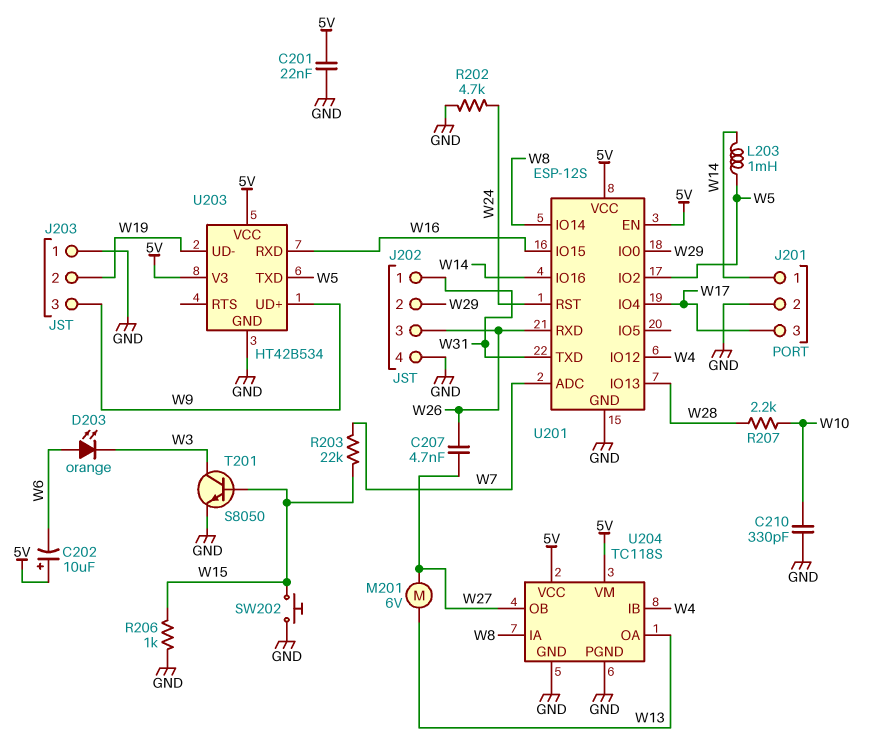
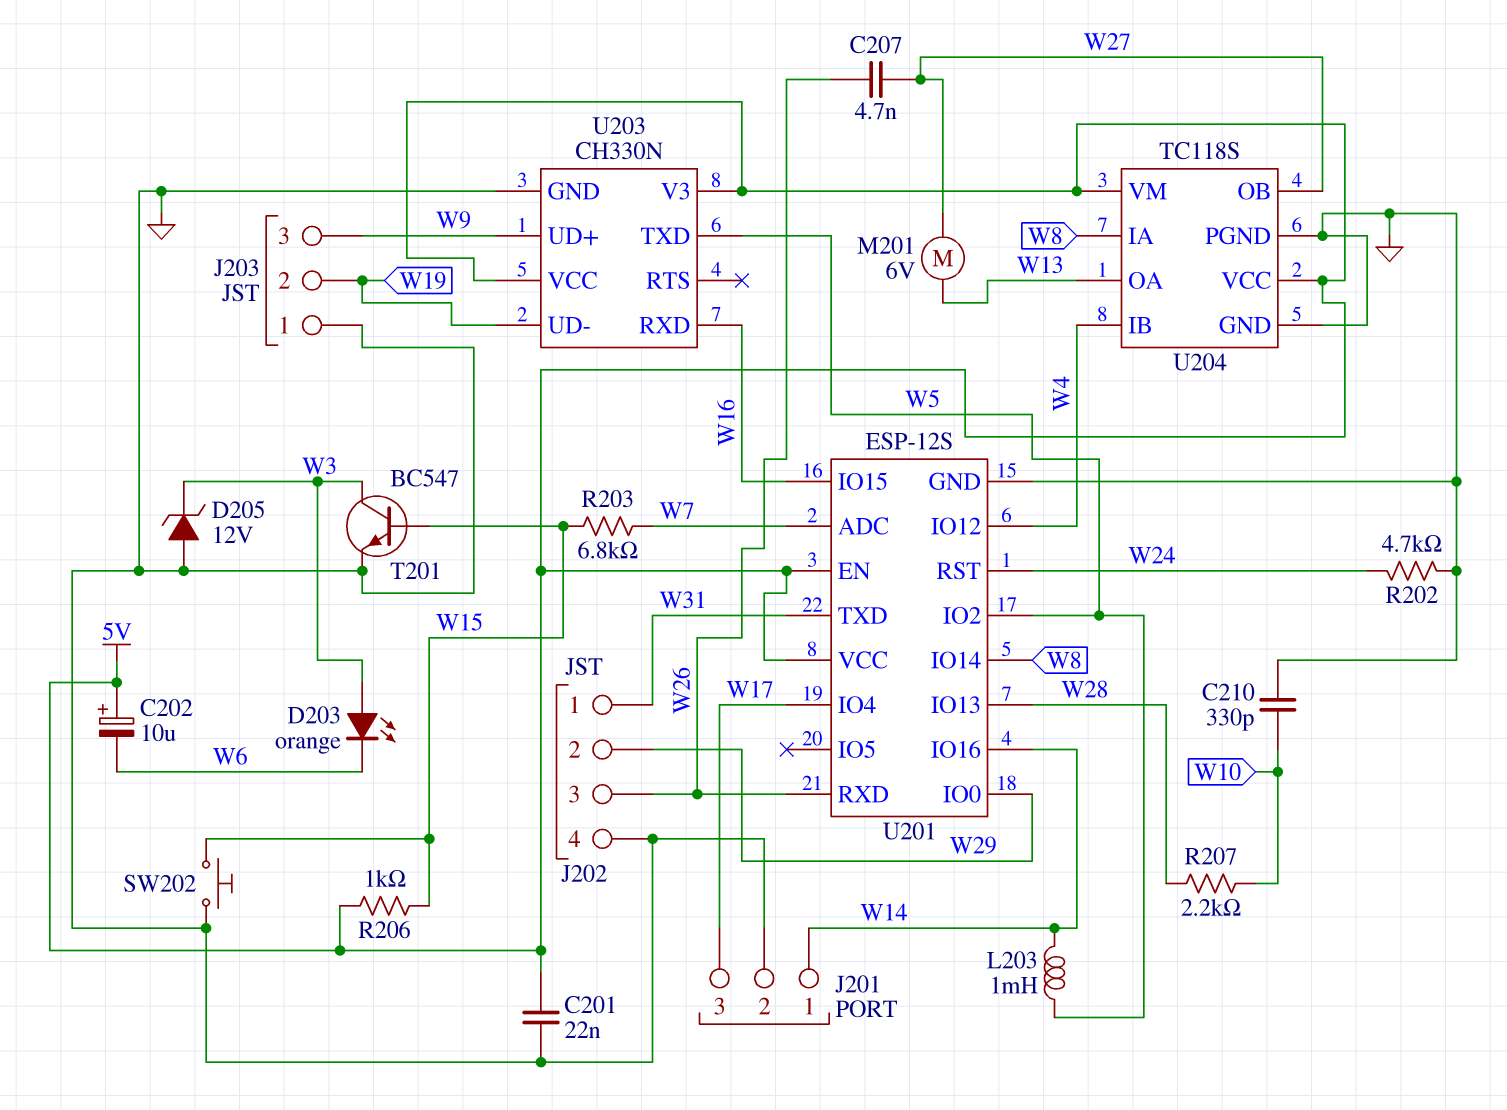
D203: LED orange (A W6, K W3) -> LED orange (A W3, K W6)
D205: none -> zener 12V (A GND, K W3)
R203: 22k (W7, W15) -> 6.8k (W7, W15)
R206: 1k (GND, W15) -> 1k (5V, W15)
T201: NPN S8050 (B W15, C W3, E GND) -> NPN BC547 (B W15, C W3, E GND)
U203: HT42B534 -> CH330N

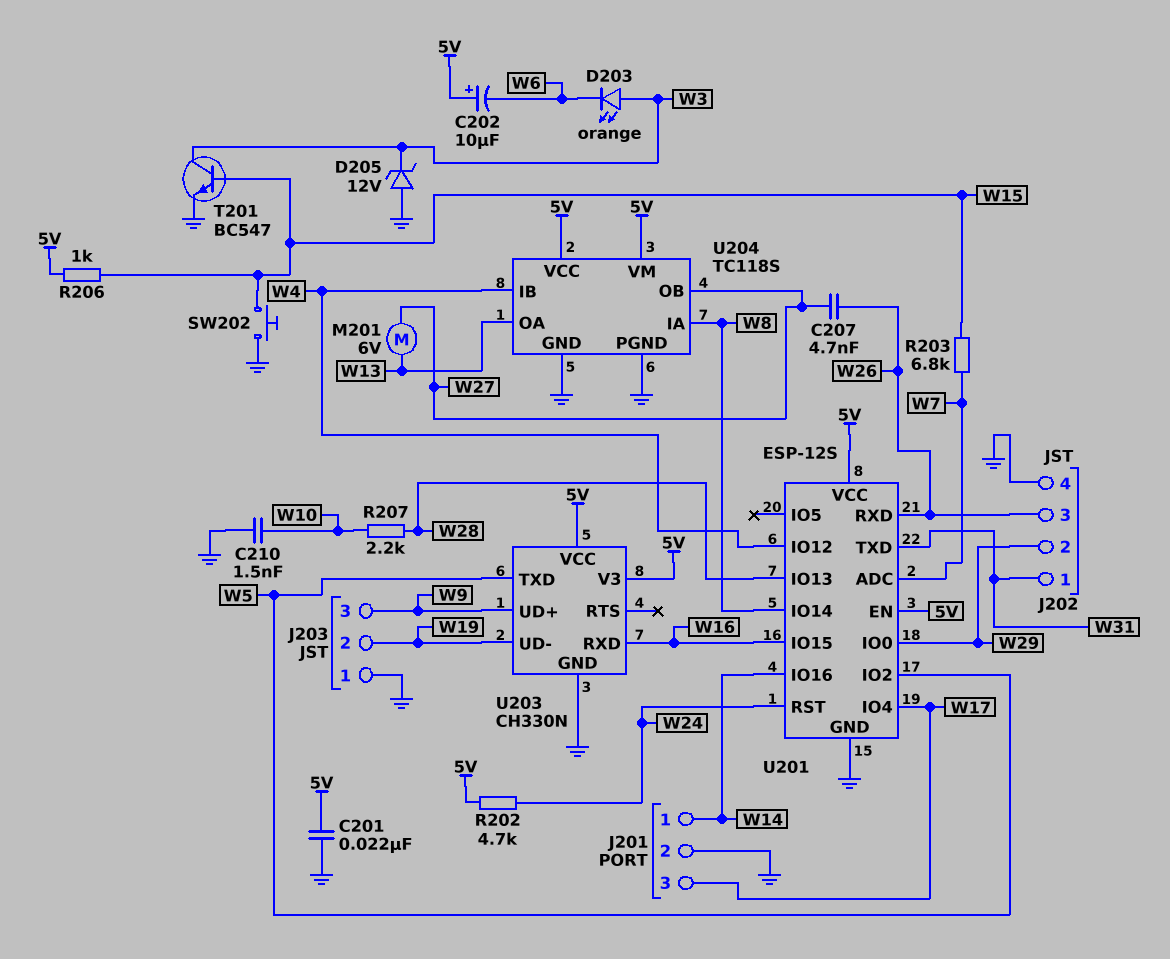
C210: 330pF (GND, W10) -> 1.5nF (GND, W10)
L203: 1mH (W5, W14) -> none
R202: 4.7k (GND, W24) -> 4.7k (5V, W24)

